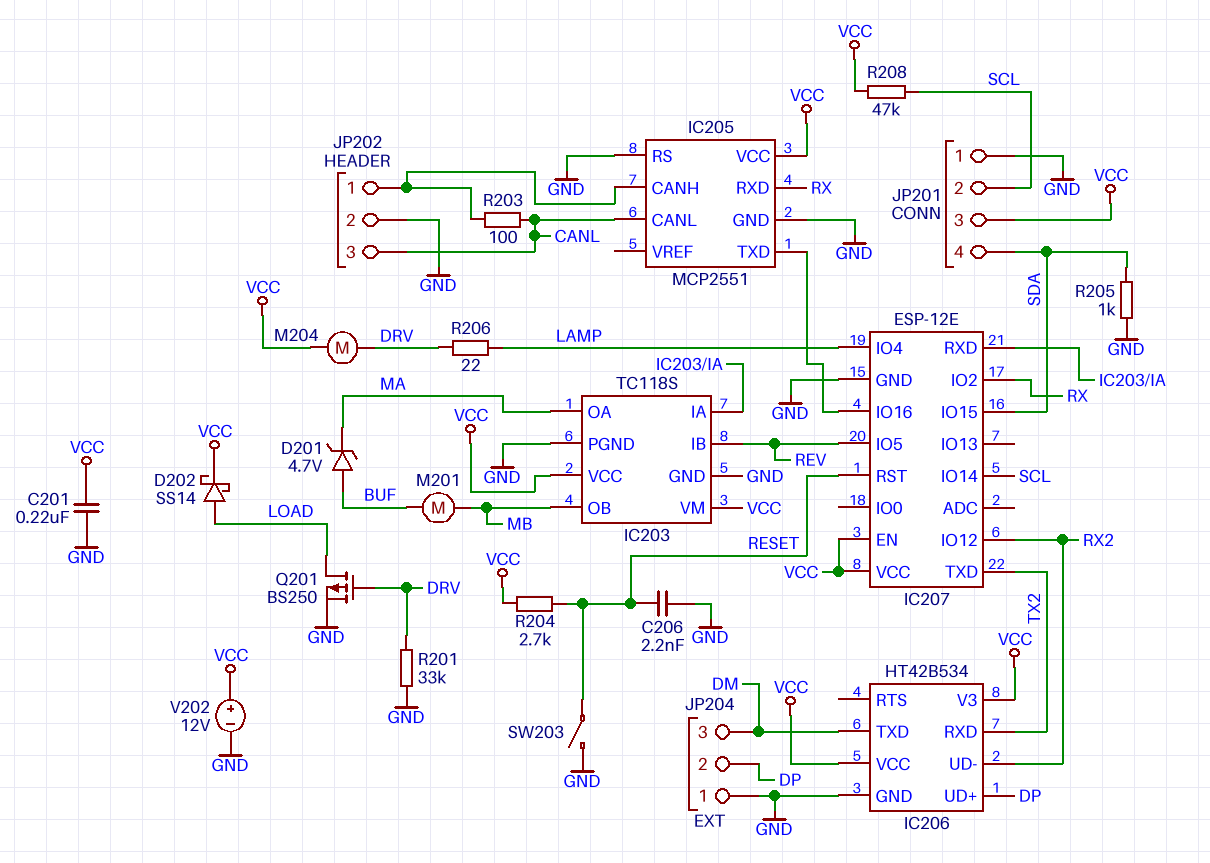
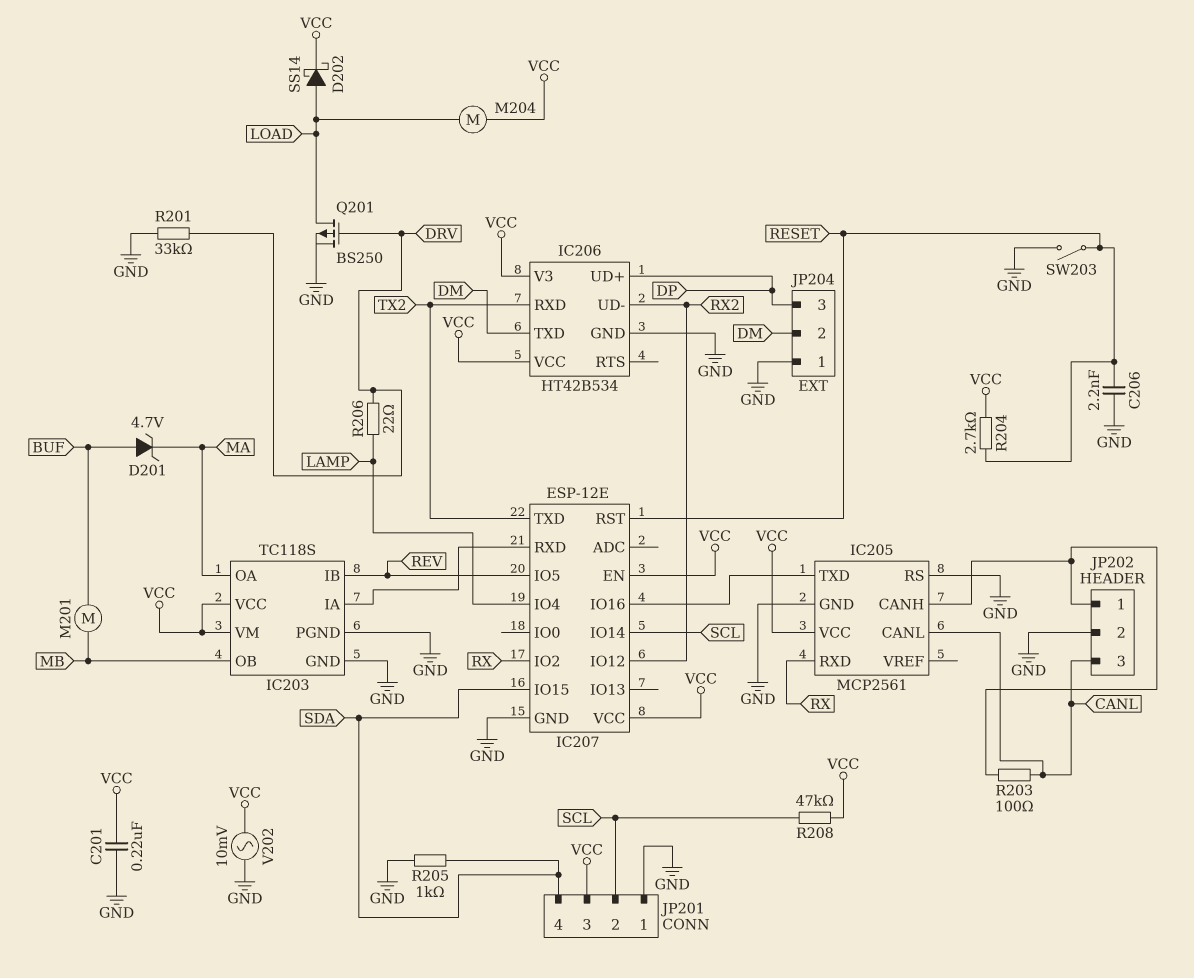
IC205: MCP2551 -> MCP2561
JP204 pin 2: DP -> DM
JP204 pin 3: DM -> DP
M204: motor (DRV, VCC) -> motor (LOAD, VCC)
V202: 12V (plus VCC, minus GND) -> AC 10mV (GND, VCC)

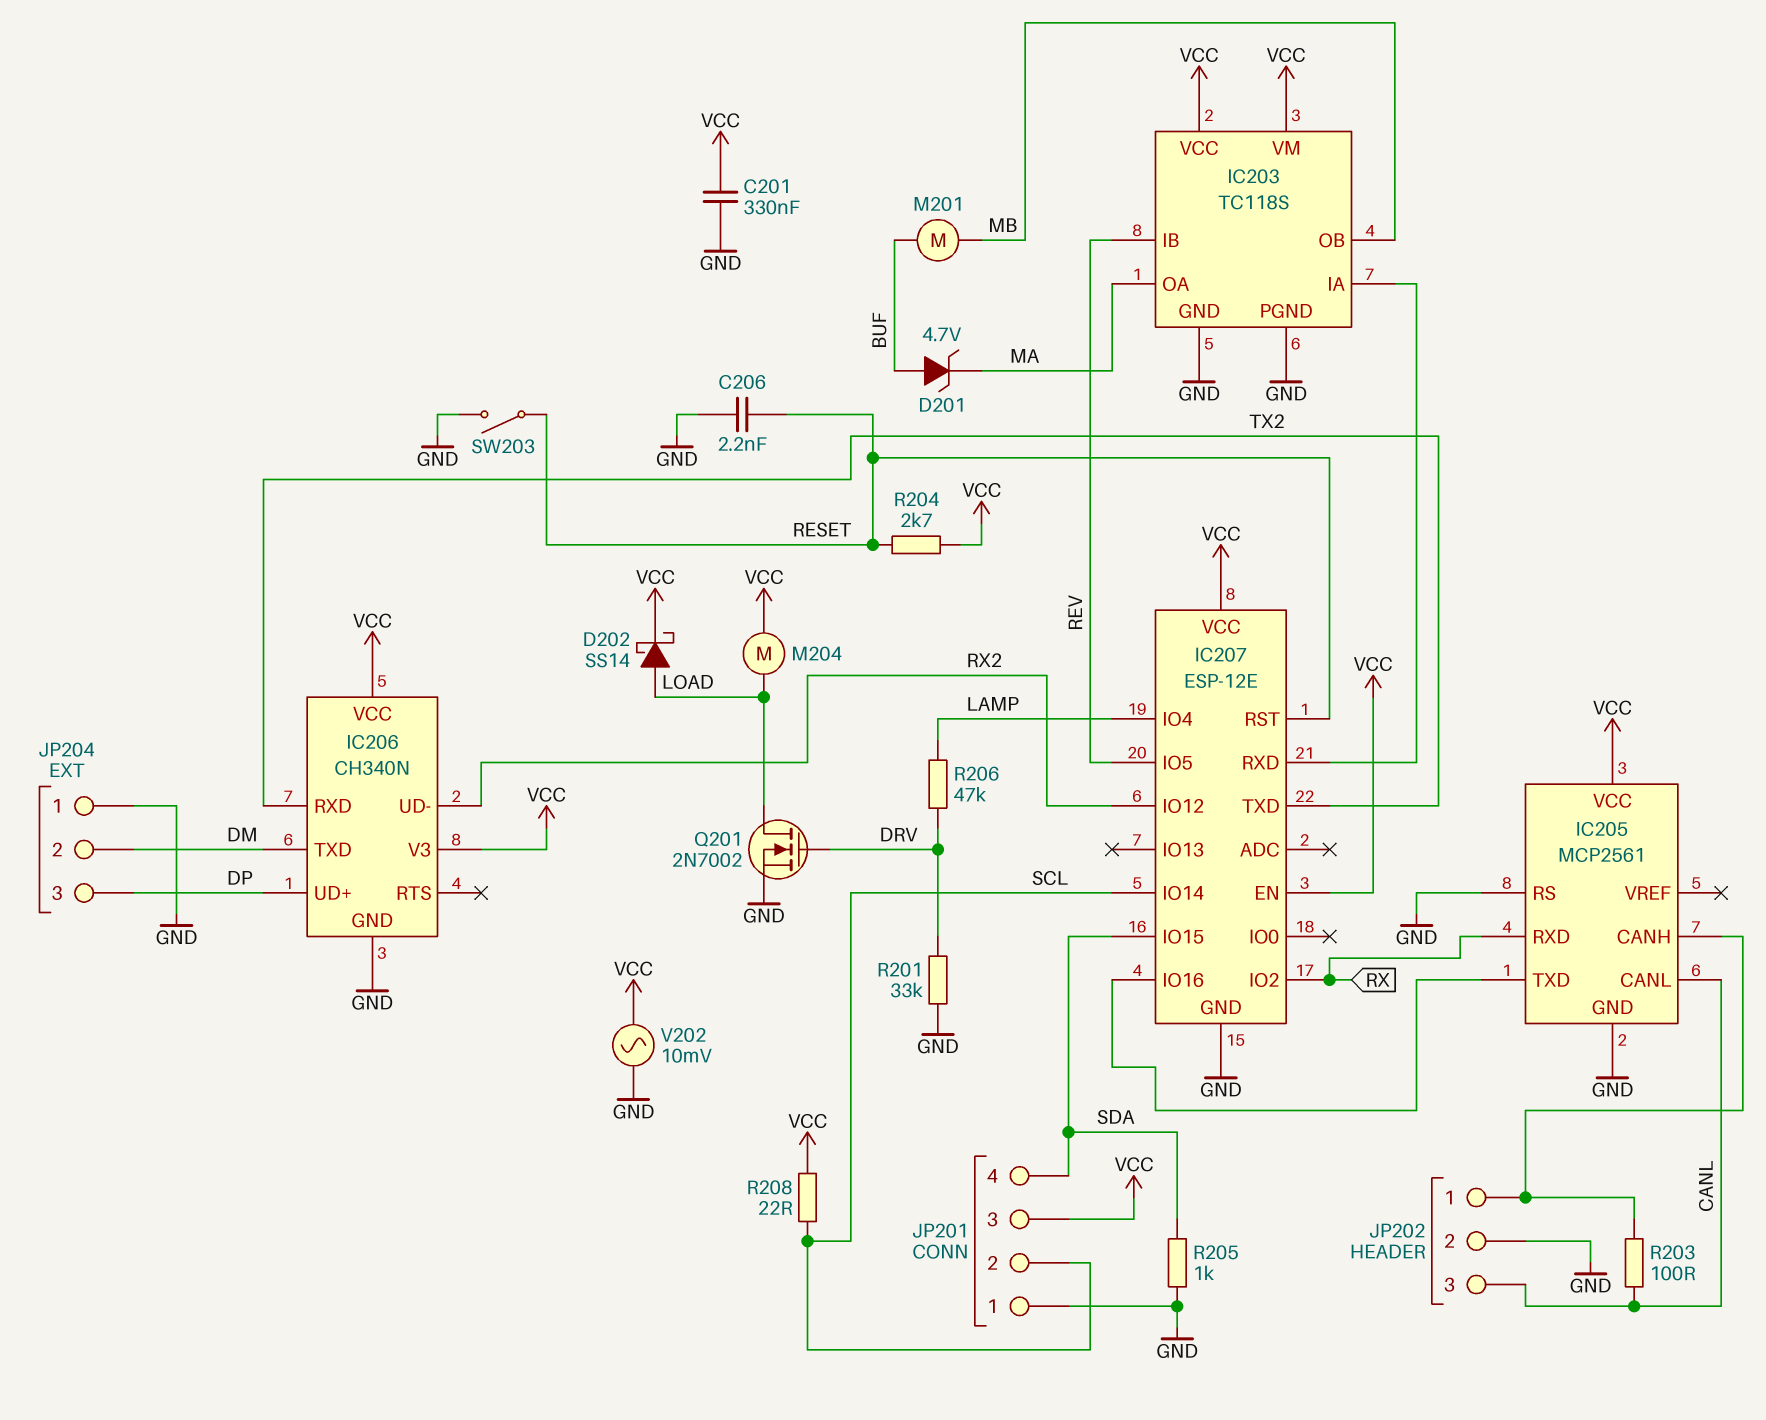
C201: 220nF (GND, VCC) -> 330nF (GND, VCC)
IC206: HT42B534 -> CH340N
Q201: PMOS BS250 (G DRV, D LOAD, S GND) -> NMOS 2N7002 (G DRV, D LOAD, S GND)
R206: 22 (DRV, LAMP) -> 47k (DRV, LAMP)
R208: 47k (SCL, VCC) -> 22 (SCL, VCC)

